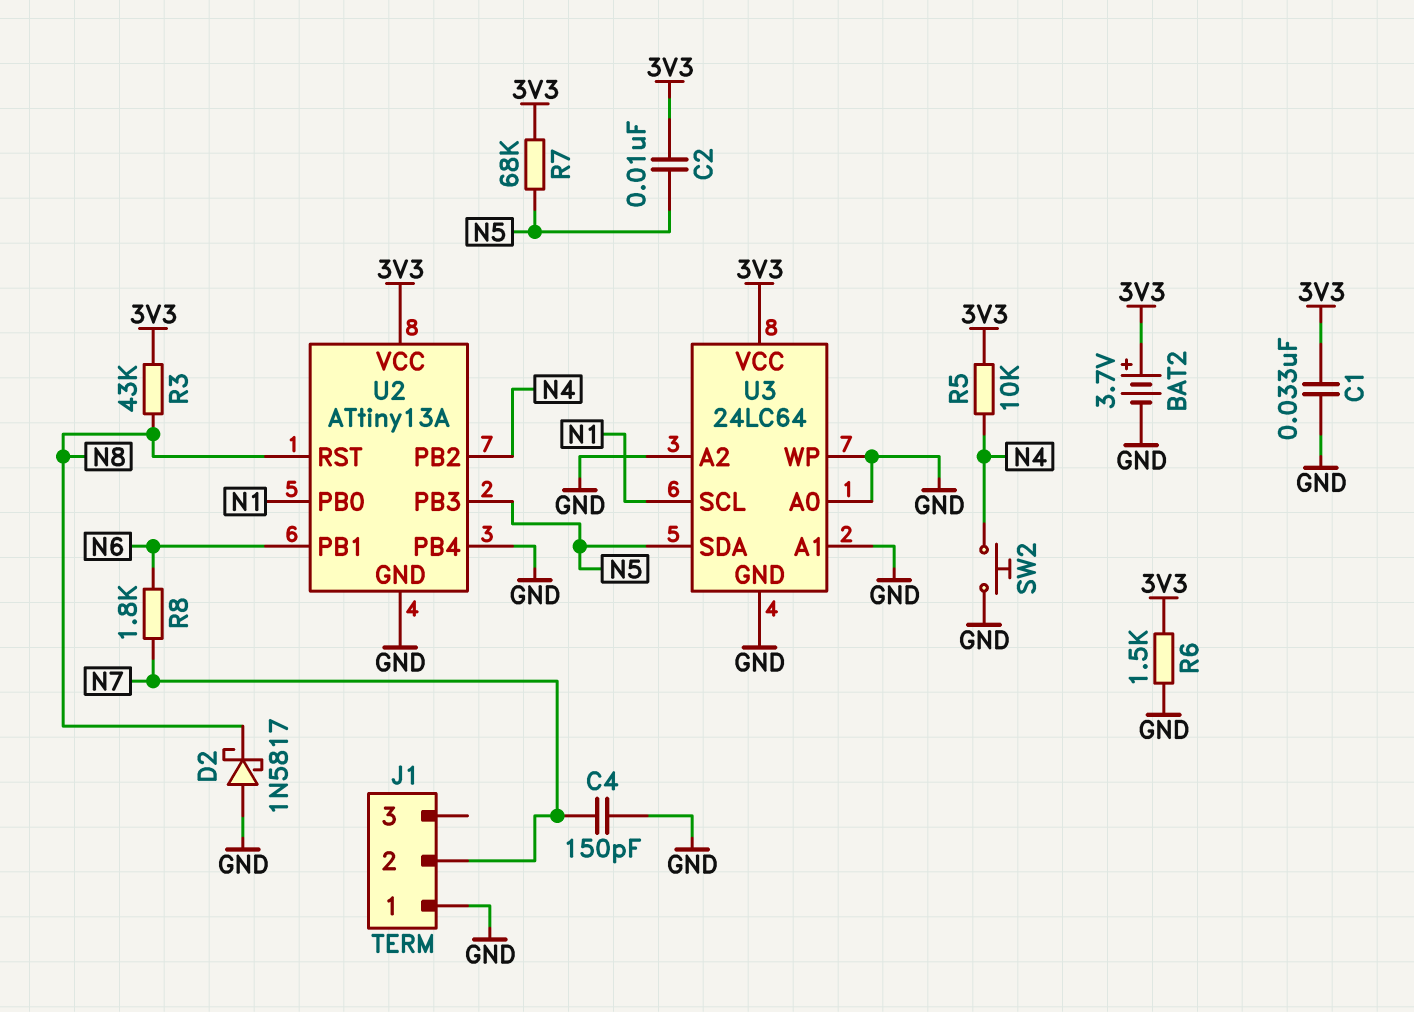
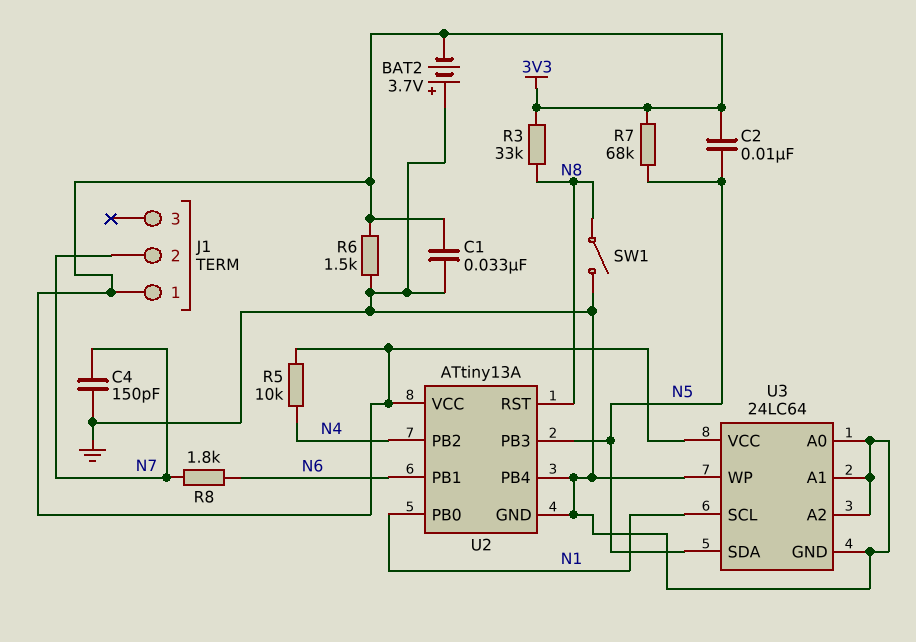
BAT2: 3.7V (plus 3V3, minus GND) -> 3.7V (plus GND, minus 3V3)
D2: schottky 1N5817 (A GND, K N8) -> none
J1 pin 1: GND -> 3V3
R3: 43k (3V3, N8) -> 33k (3V3, N8)
SW1: none -> switch (GND, N8)
SW2: button (GND, N4) -> none

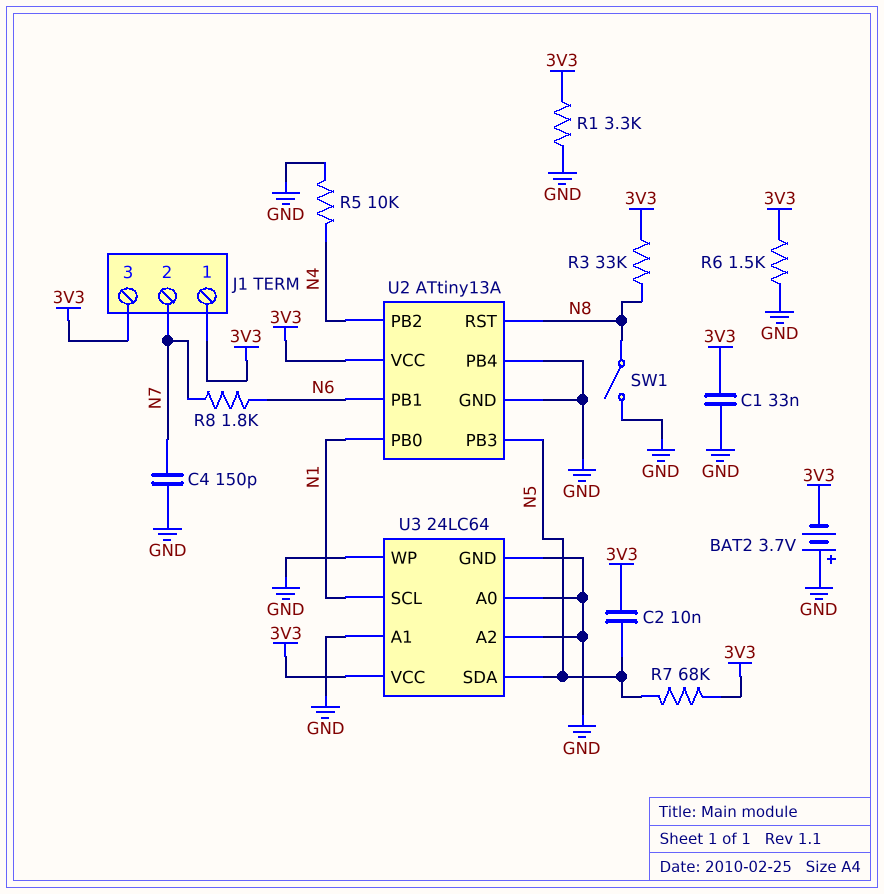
J1 pin 3: none -> 3V3
R1: none -> 3.3k (3V3, GND)
R5: 10k (3V3, N4) -> 10k (GND, N4)

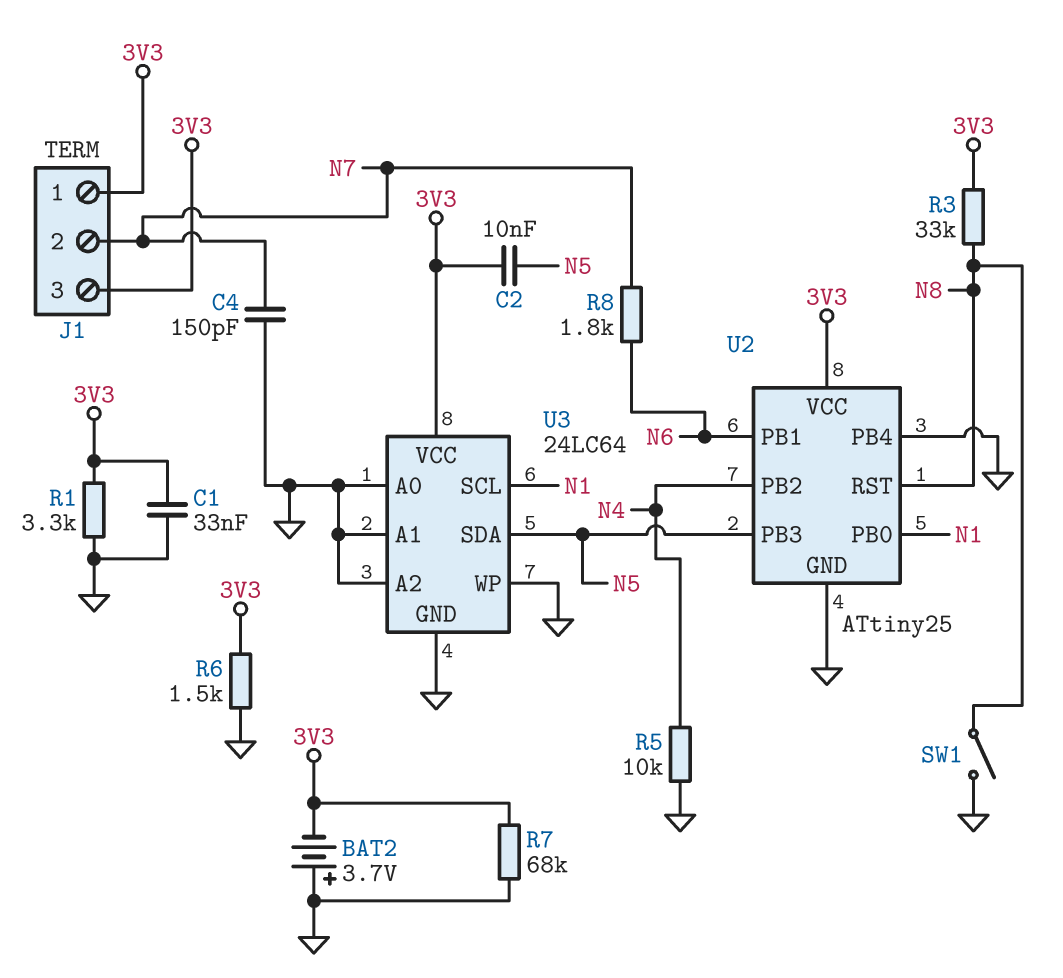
R7: 68k (3V3, N5) -> 68k (3V3, GND)
U2: ATtiny13A -> ATtiny25

